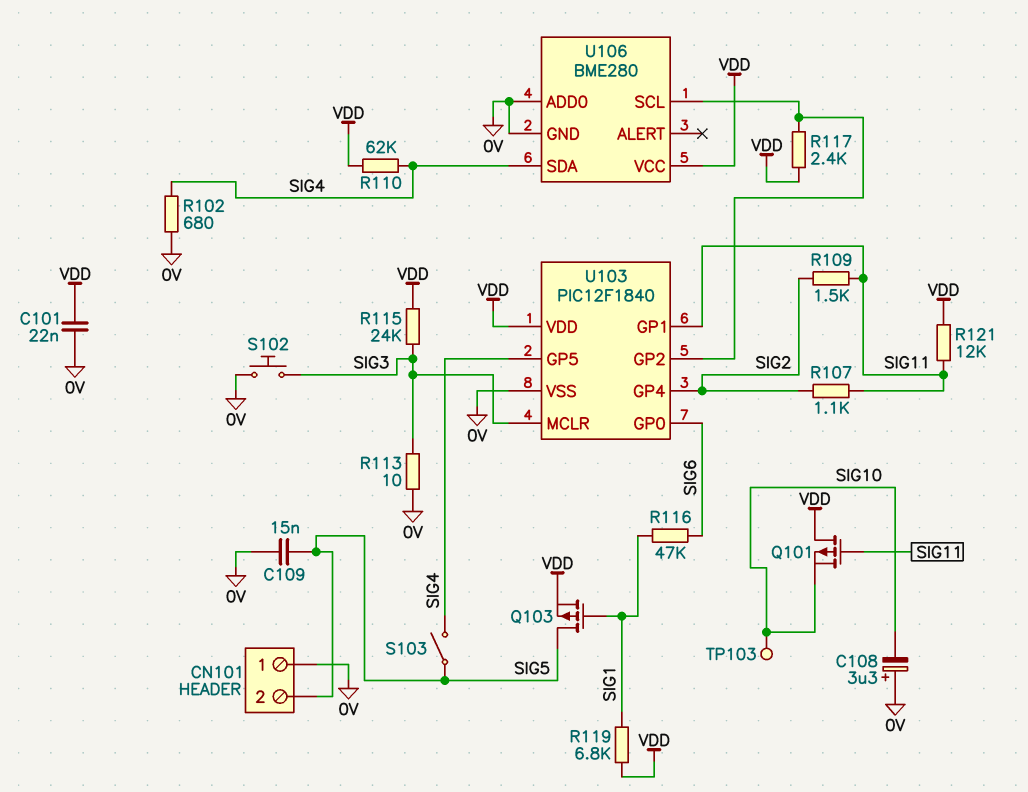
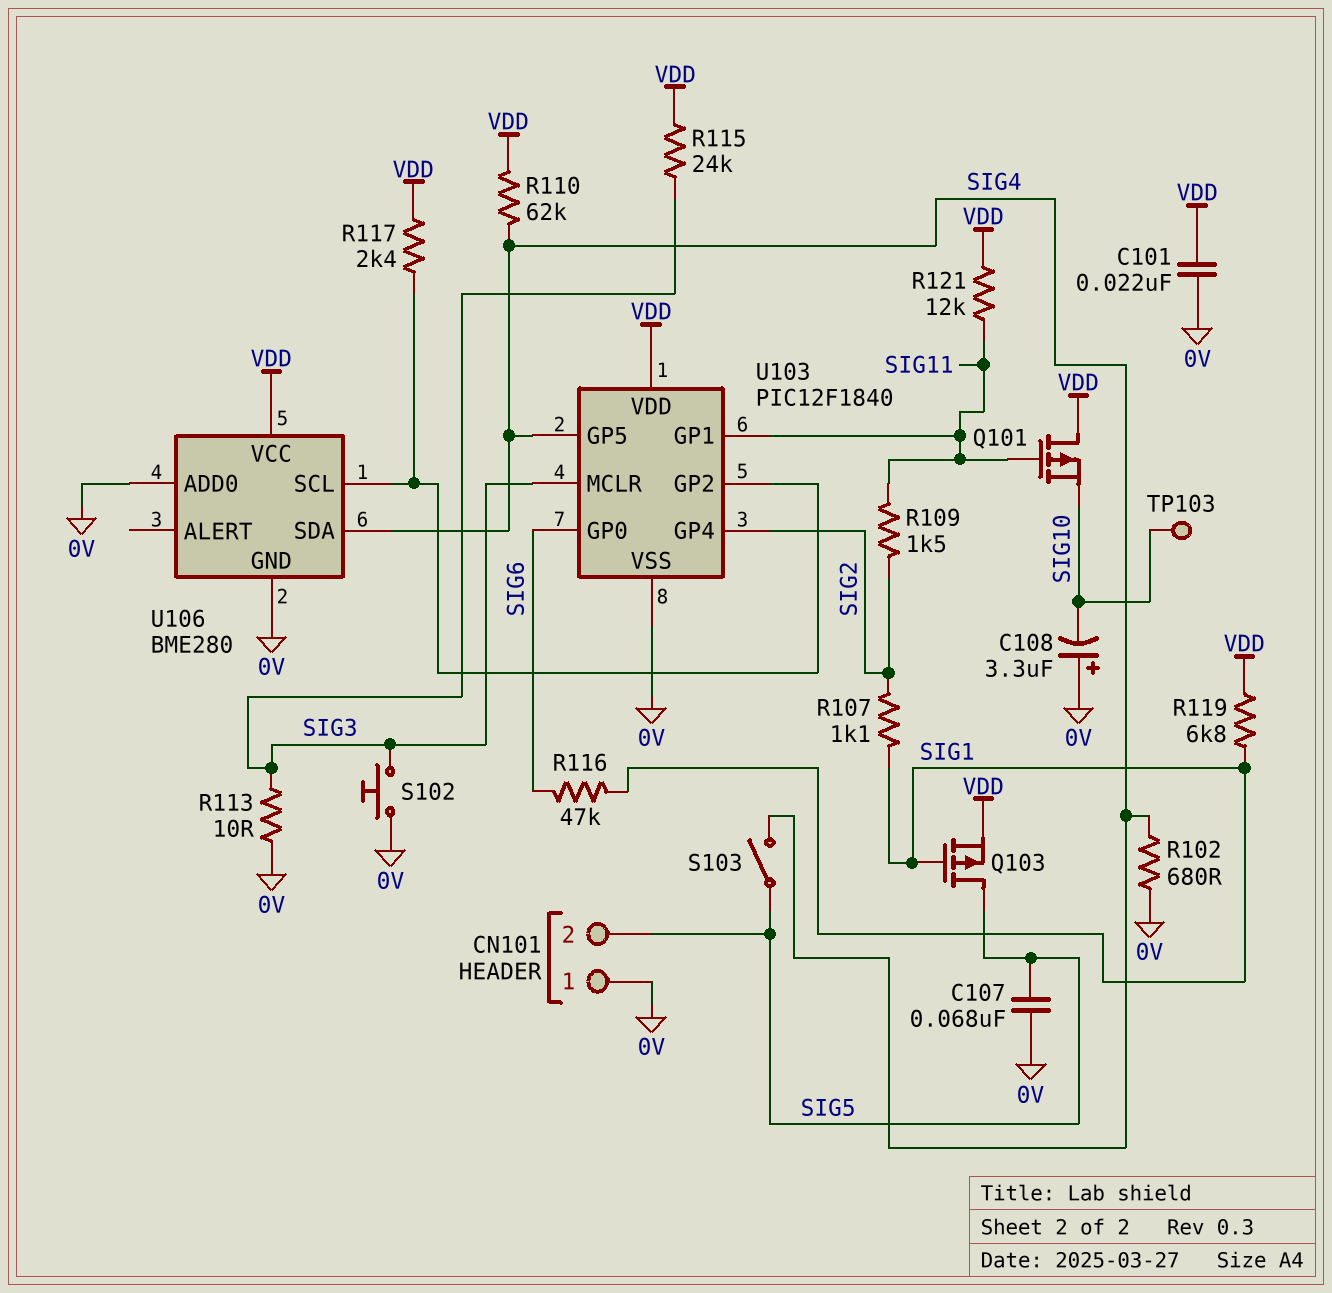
C107: none -> 68nF (0V, SIG5)
C109: 15nF (0V, SIG5) -> none
R107: 1.1k (SIG2, SIG11) -> 1.1k (SIG1, SIG2)

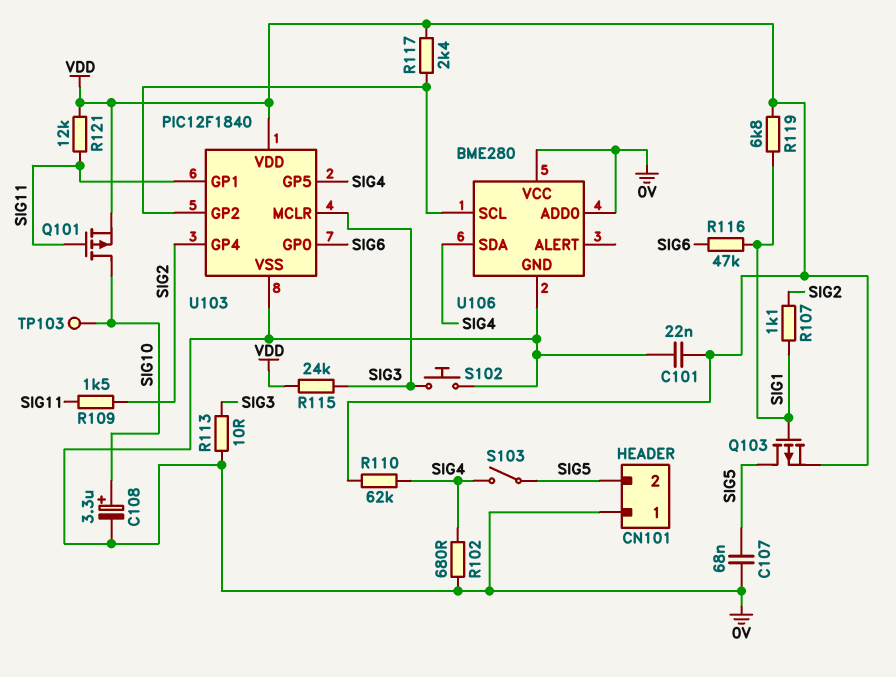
C108: 3.3uF (plus 0V, minus SIG10) -> 3.3uF (plus SIG10, minus 0V)
Q101: PMOS (G SIG11, D VDD, S SIG10) -> PMOS (G SIG11, D SIG10, S VDD)
U106 pin VCC: VDD -> 0V

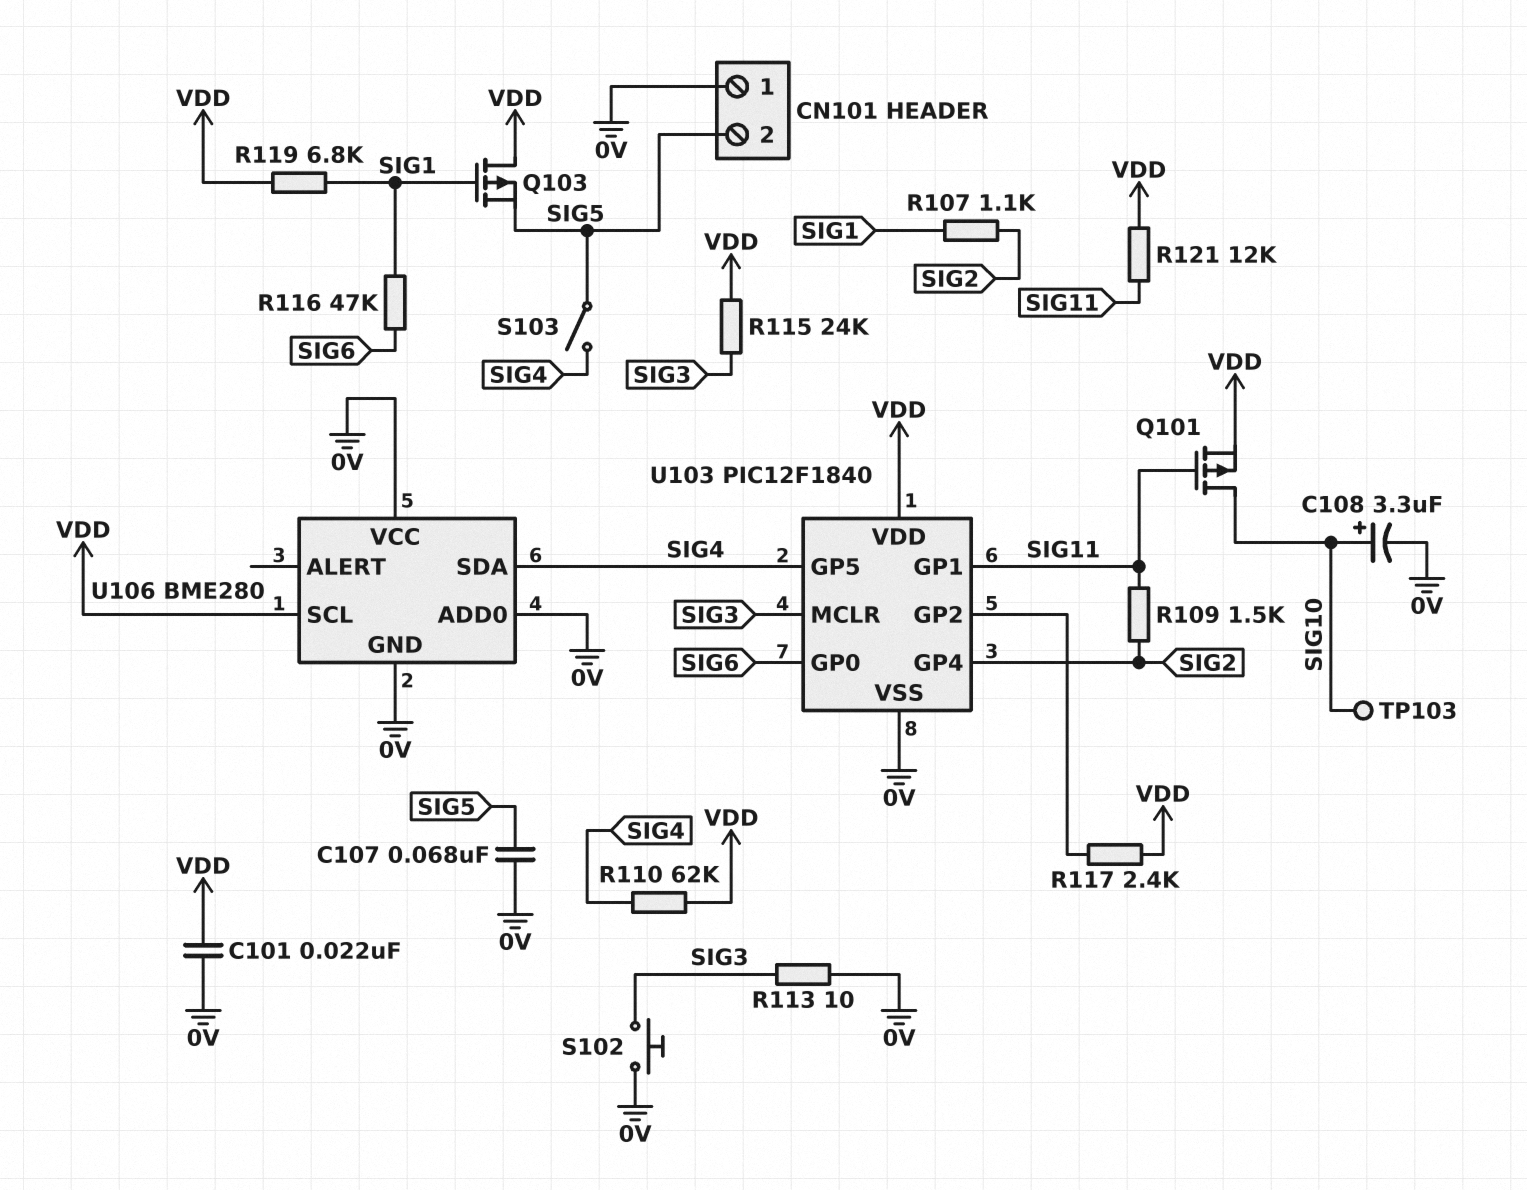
Q103: PMOS (G SIG1, D SIG5, S VDD) -> PMOS (G SIG1, D VDD, S SIG5)
R102: 680 (0V, SIG4) -> none
U106 pin SCL: U103/GP2 -> VDD

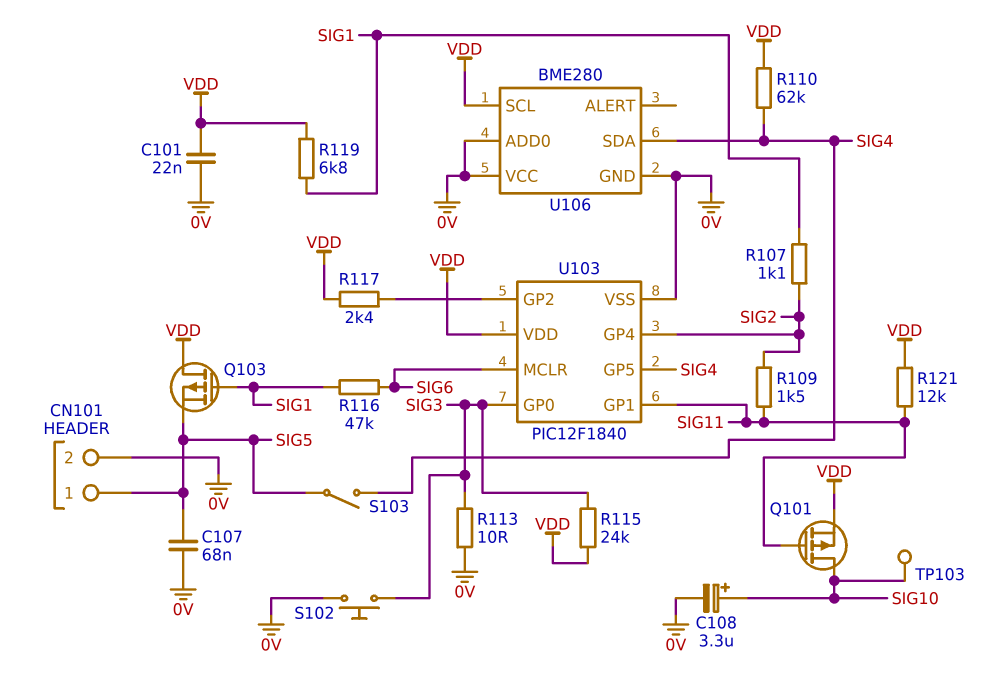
CN101 pin 1: 0V -> SIG5
CN101 pin 2: SIG5 -> 0V
U103 pin GP0: SIG6 -> SIG3
U103 pin MCLR: SIG3 -> SIG6

